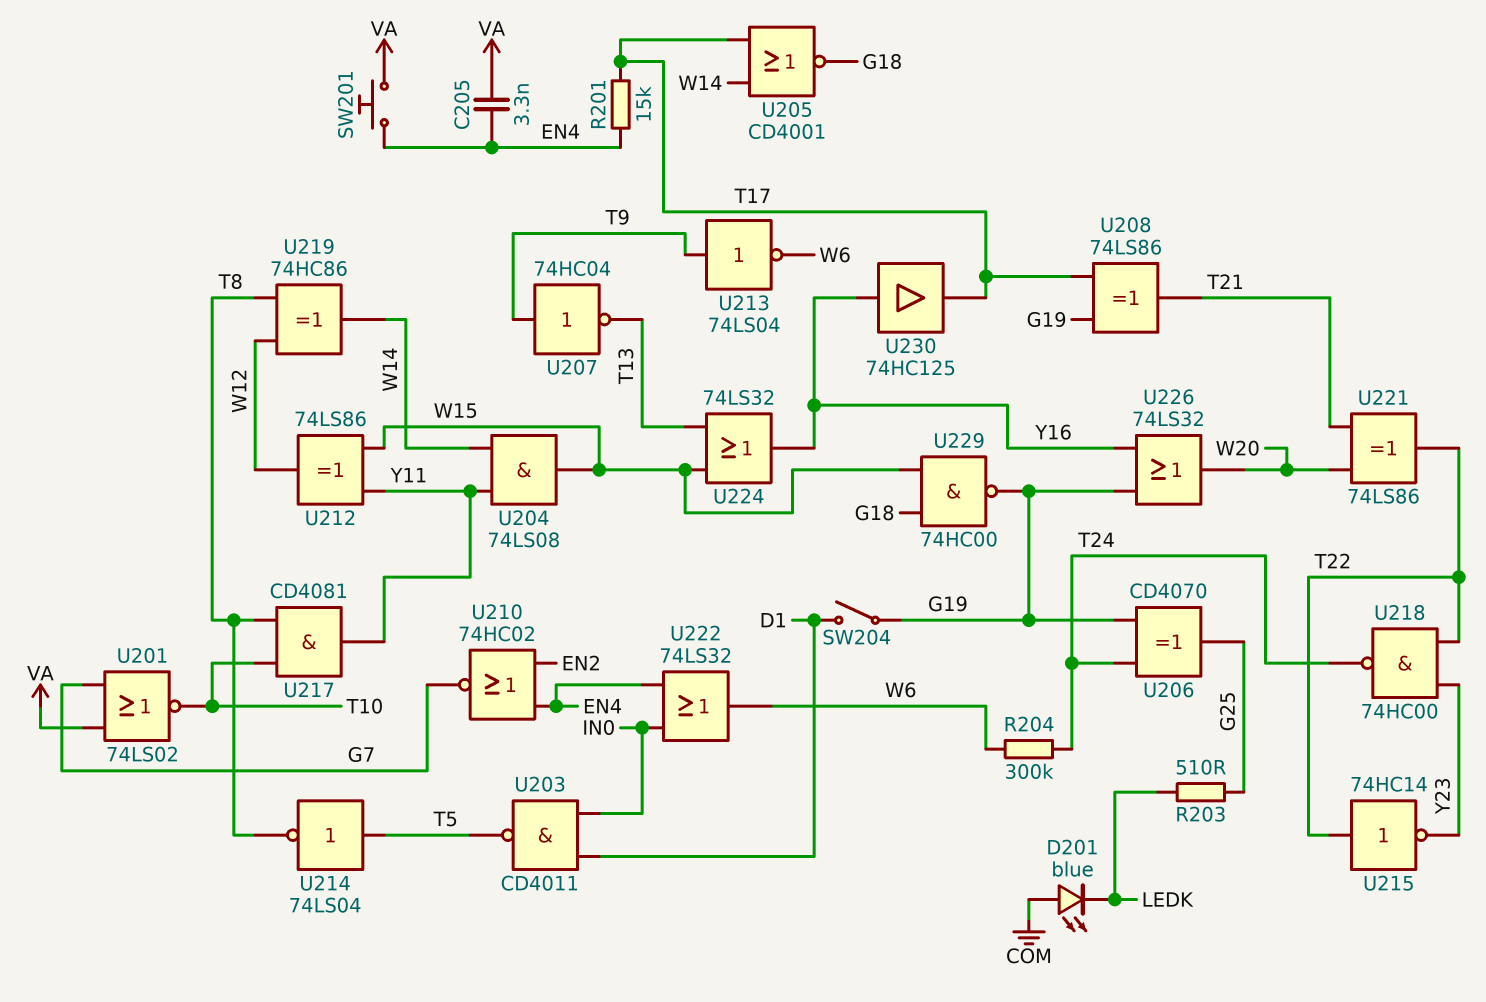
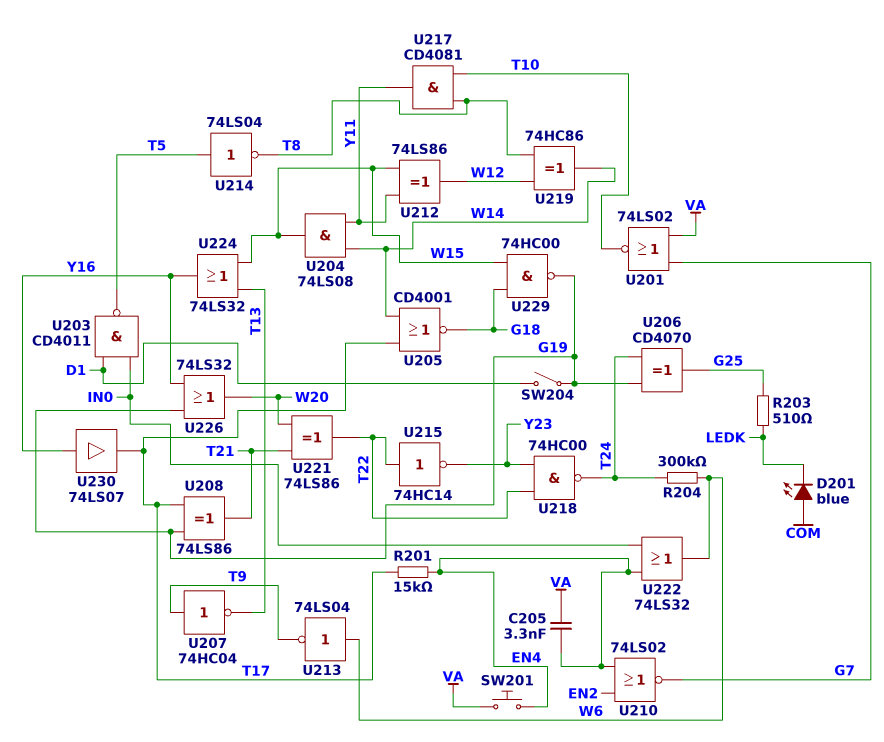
U210: NOR 74HC02 (in EN2, in EN4, out G7) -> NOR 74LS02 (in EN2, in EN4, out G7)
U213: NOT 74LS04 (in T9, out W6) -> NOT 74LS04 (in W6, out T9)
U230: buffer 74HC125 (in Y16, out T17) -> buffer 74LS07 (in Y16, out T17)

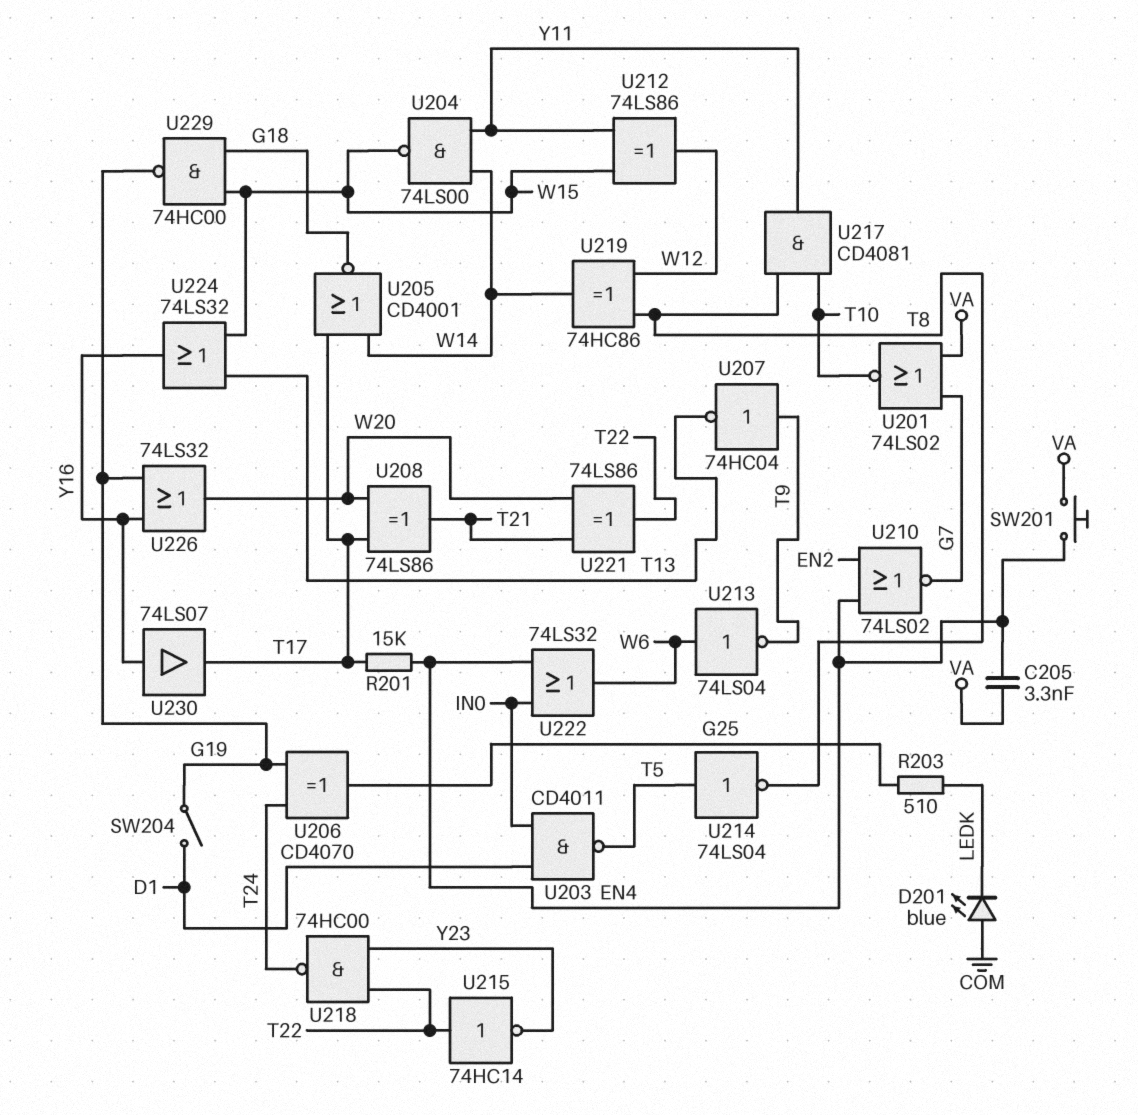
R204: 300k (T24, W6) -> none
U204: AND 74LS08 (in W14, in Y11, out W15) -> NAND 74LS00 (in W14, in Y11, out W15)
U208: XOR 74LS86 (in G19, in T17, out T21) -> XOR 74LS86 (in T17, in W20, out T21)

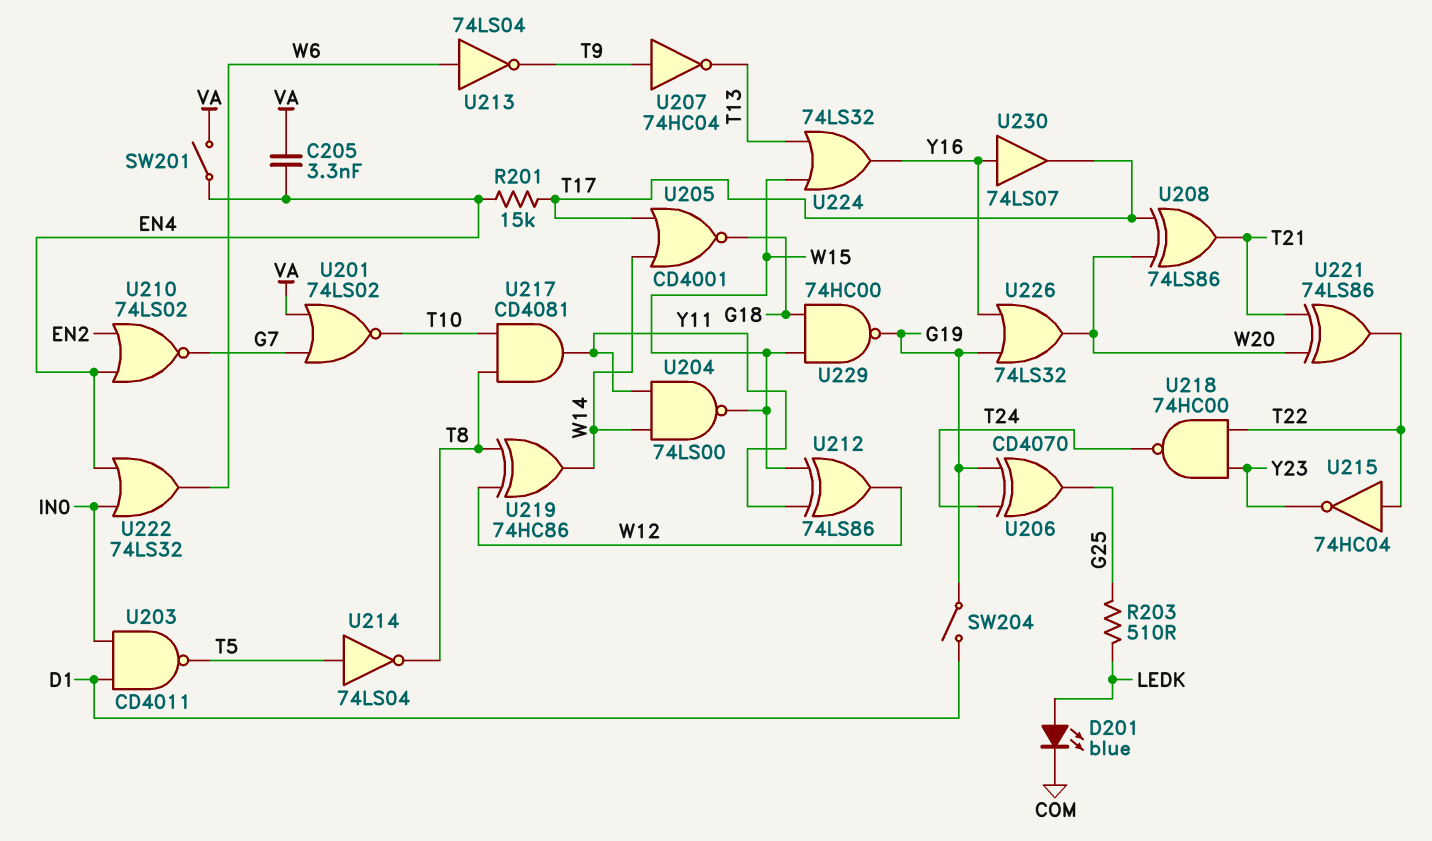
D201: LED blue (A COM, K LEDK) -> LED blue (A LEDK, K COM)
SW201: button (EN4, VA) -> switch (EN4, VA)
U215: NOT 74HC14 (in T22, out Y23) -> NOT 74HC04 (in T22, out Y23)

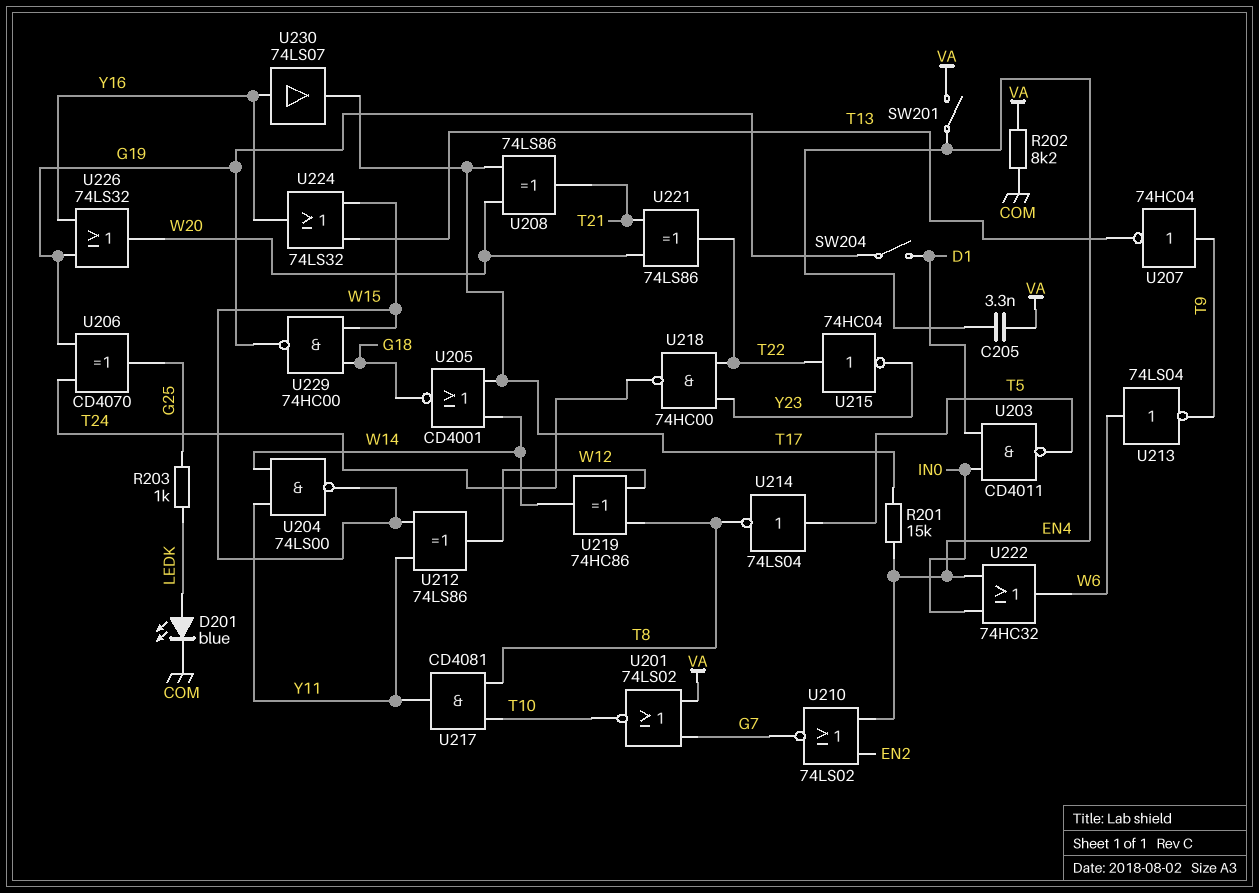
R202: none -> 8.2k (COM, VA)
R203: 510 (G25, LEDK) -> 1k (G25, LEDK)
U222: OR 74LS32 (in EN4, in IN0, out W6) -> OR 74HC32 (in EN4, in IN0, out W6)

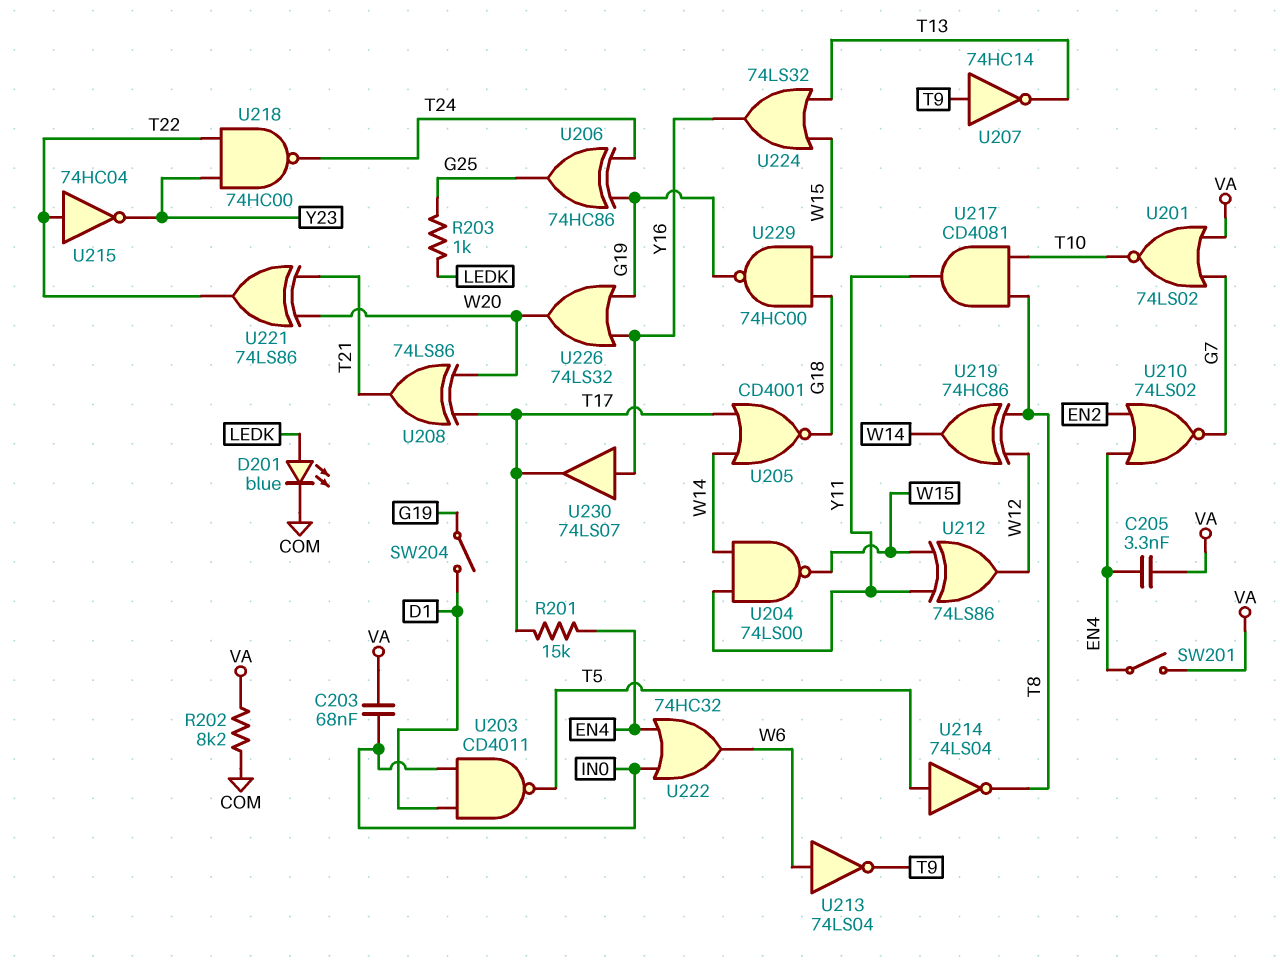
C203: none -> 68nF (IN0, VA)
U206: XOR CD4070 (in G19, in T24, out G25) -> XOR 74HC86 (in G19, in T24, out G25)
U207: NOT 74HC04 (in T9, out T13) -> NOT 74HC14 (in T9, out T13)

